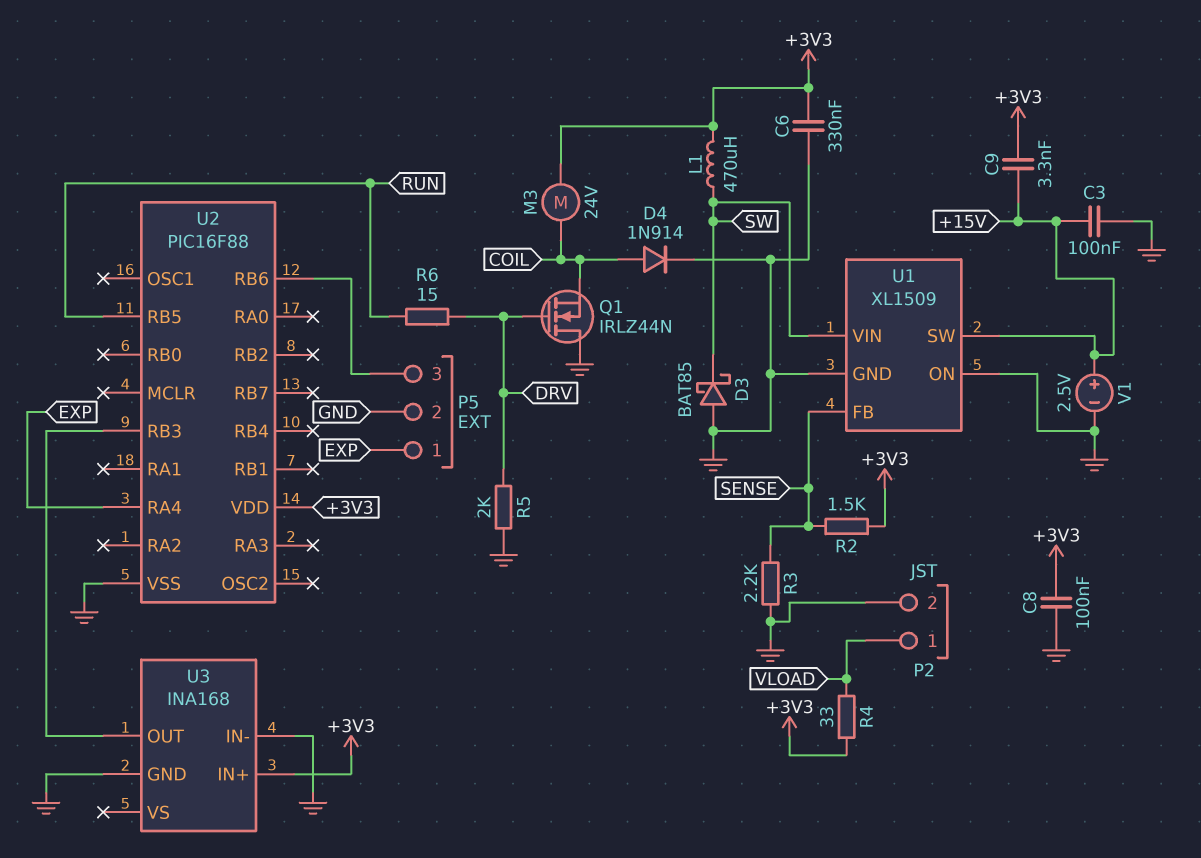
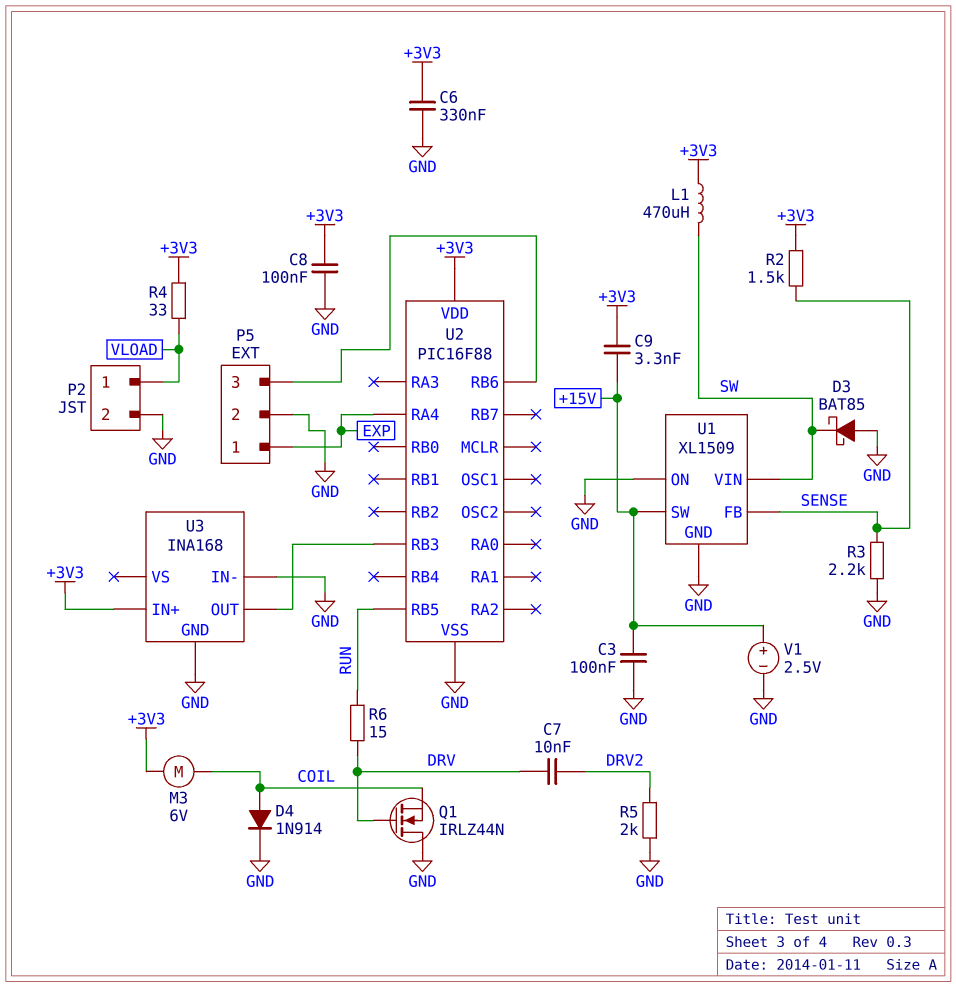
C7: none -> 10nF (DRV, DRV2)
M3: motor 24V (+3V3, COIL) -> motor 6V (+3V3, COIL)
R5: 2k (DRV, GND) -> 2k (DRV2, GND)

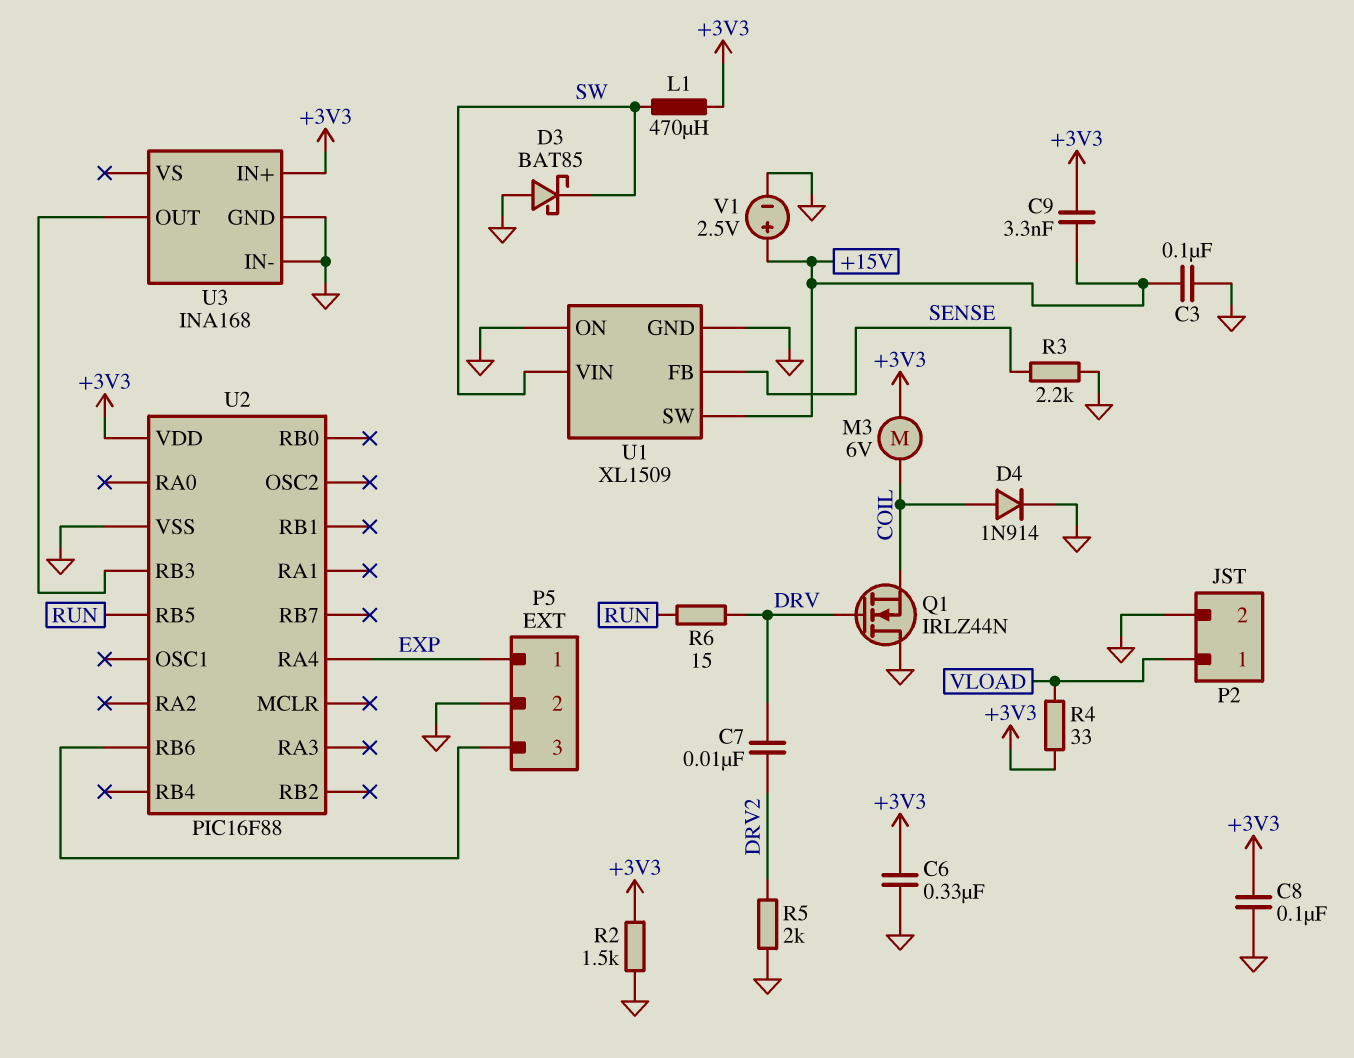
R2: 1.5k (+3V3, SENSE) -> 1.5k (+3V3, GND)

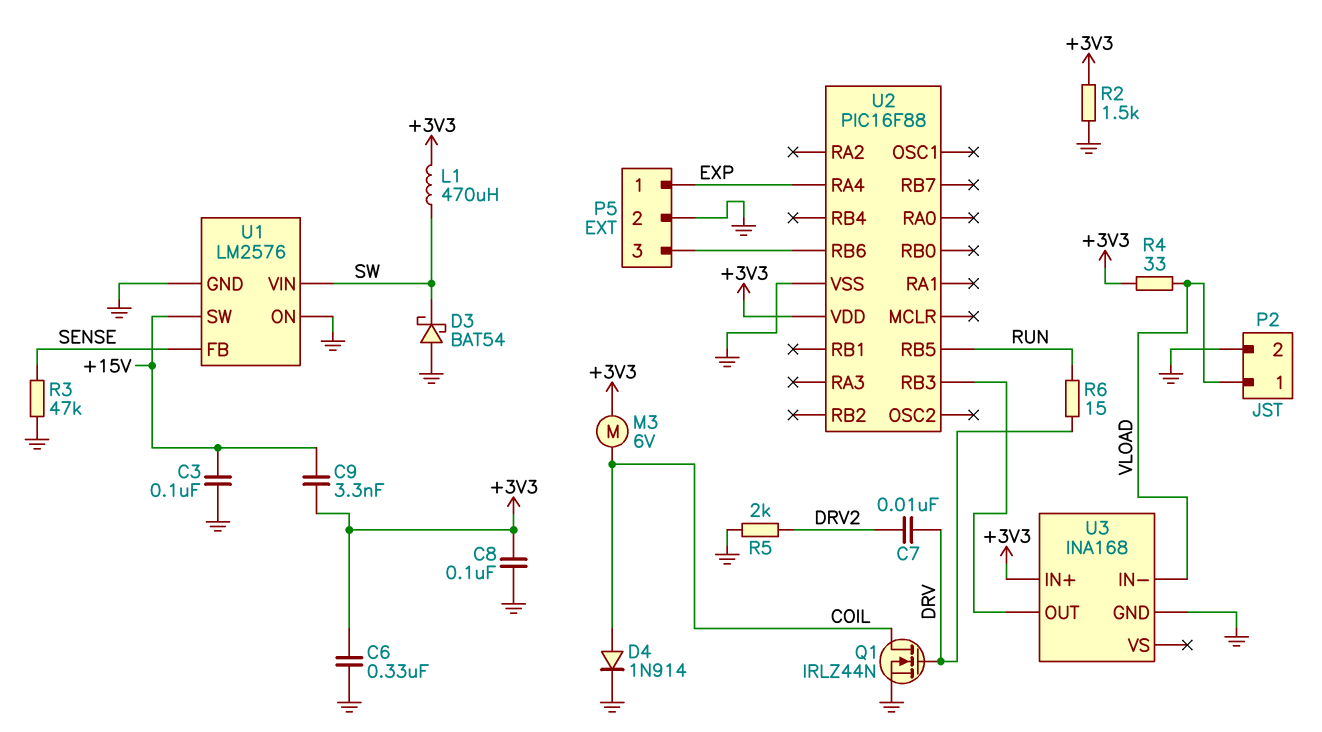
D3: schottky BAT85 (A GND, K SW) -> schottky BAT54 (A GND, K SW)
Q1: NMOS IRLZ44N (G DRV, D GND, S COIL) -> NMOS IRLZ44N (G DRV, D COIL, S GND)
R3: 2.2k (GND, SENSE) -> 47k (GND, SENSE)
U1: XL1509 -> LM2576
U3 pin IN-: GND -> VLOAD
V1: 2.5V (plus +15V, minus GND) -> none

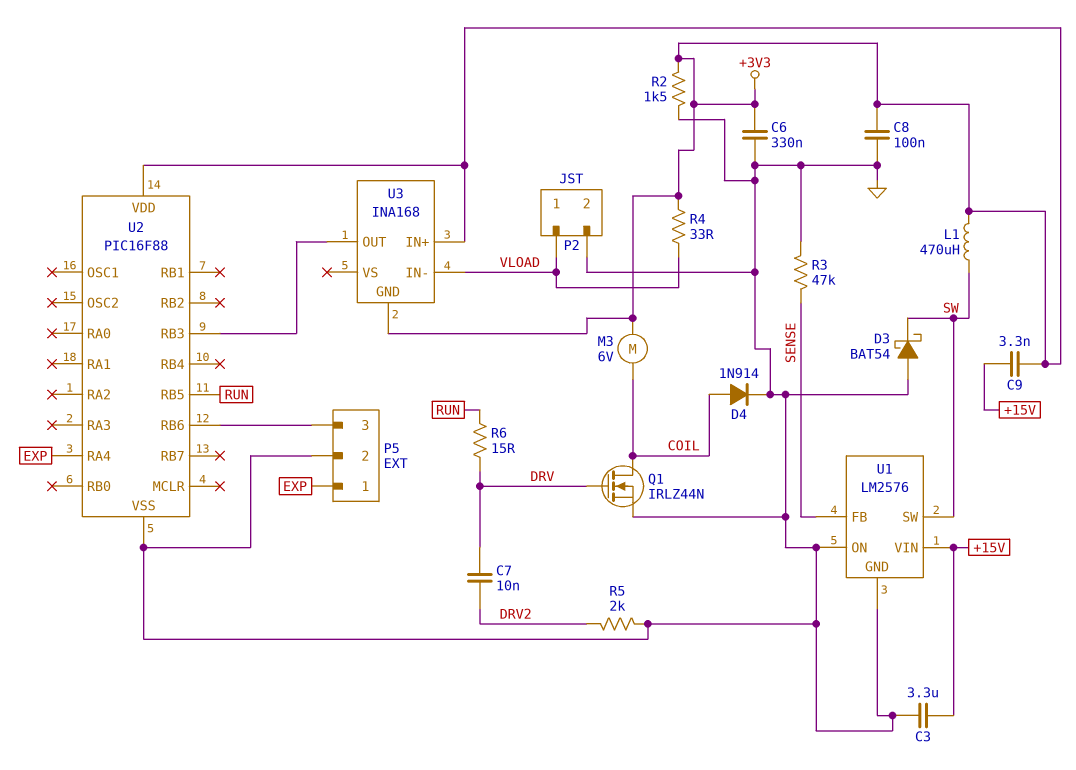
C3: 100nF (+15V, GND) -> 3.3uF (+15V, GND)
U1 pin SW: +15V -> SW
U1 pin VIN: SW -> +15V
U3 pin GND: GND -> +3V3

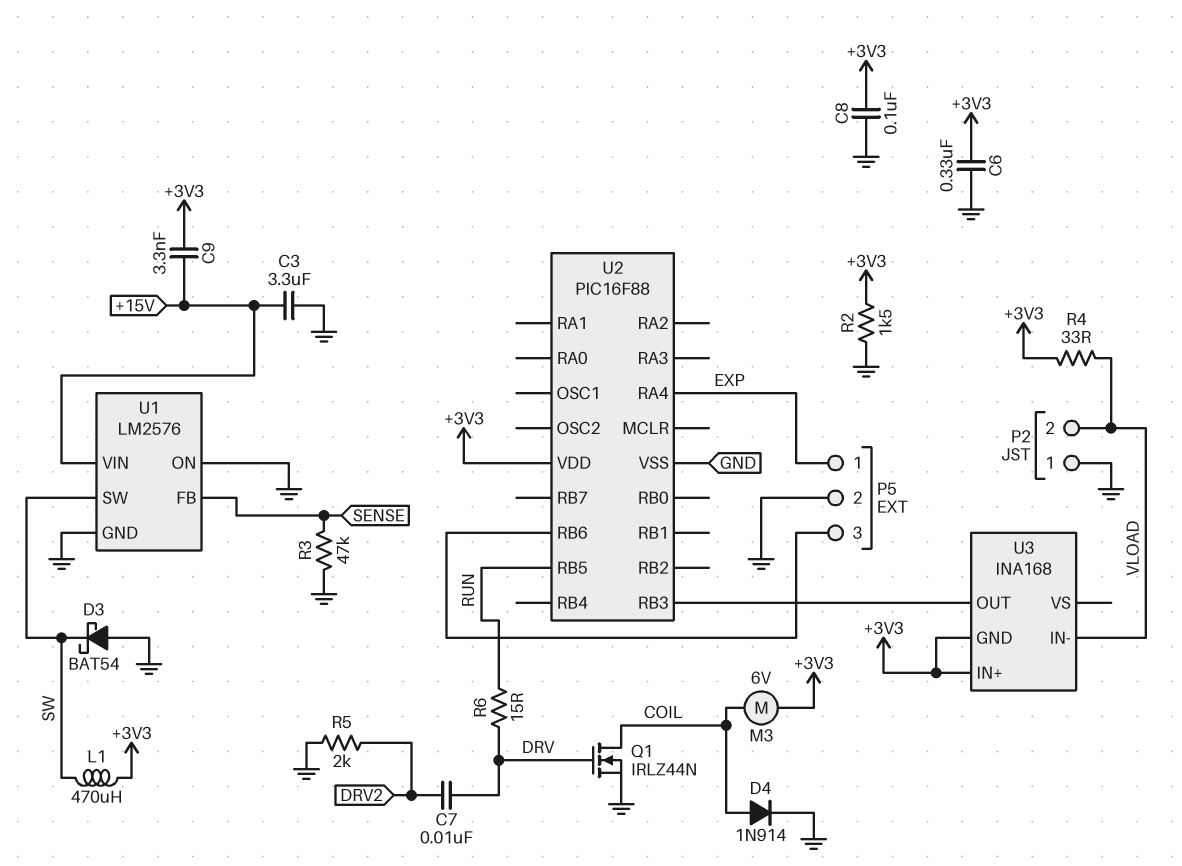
P2 pin 1: VLOAD -> GND
P2 pin 2: GND -> VLOAD

